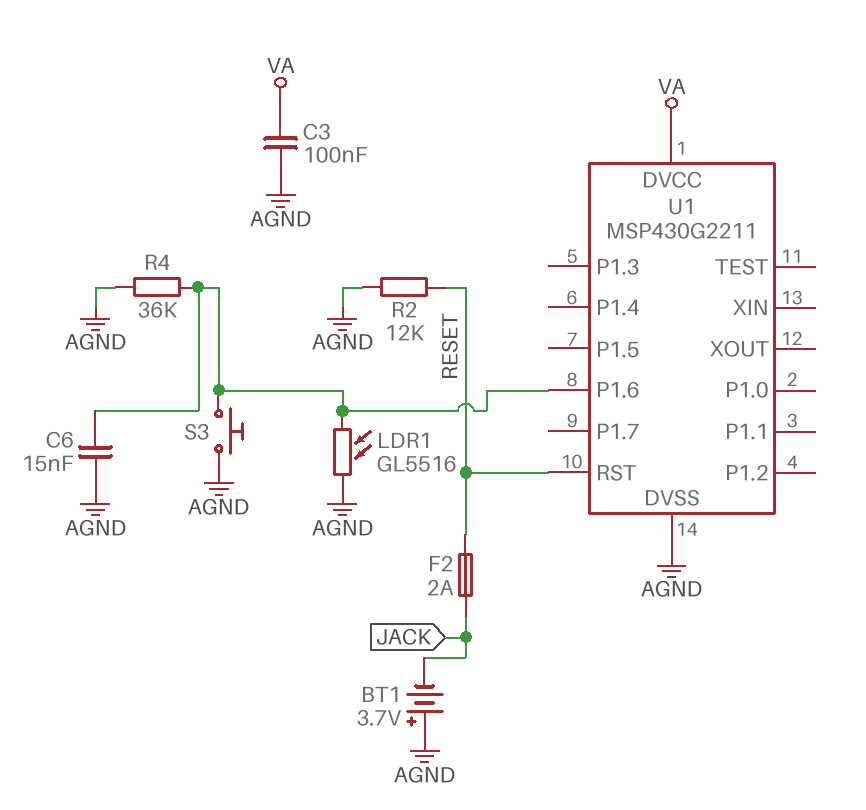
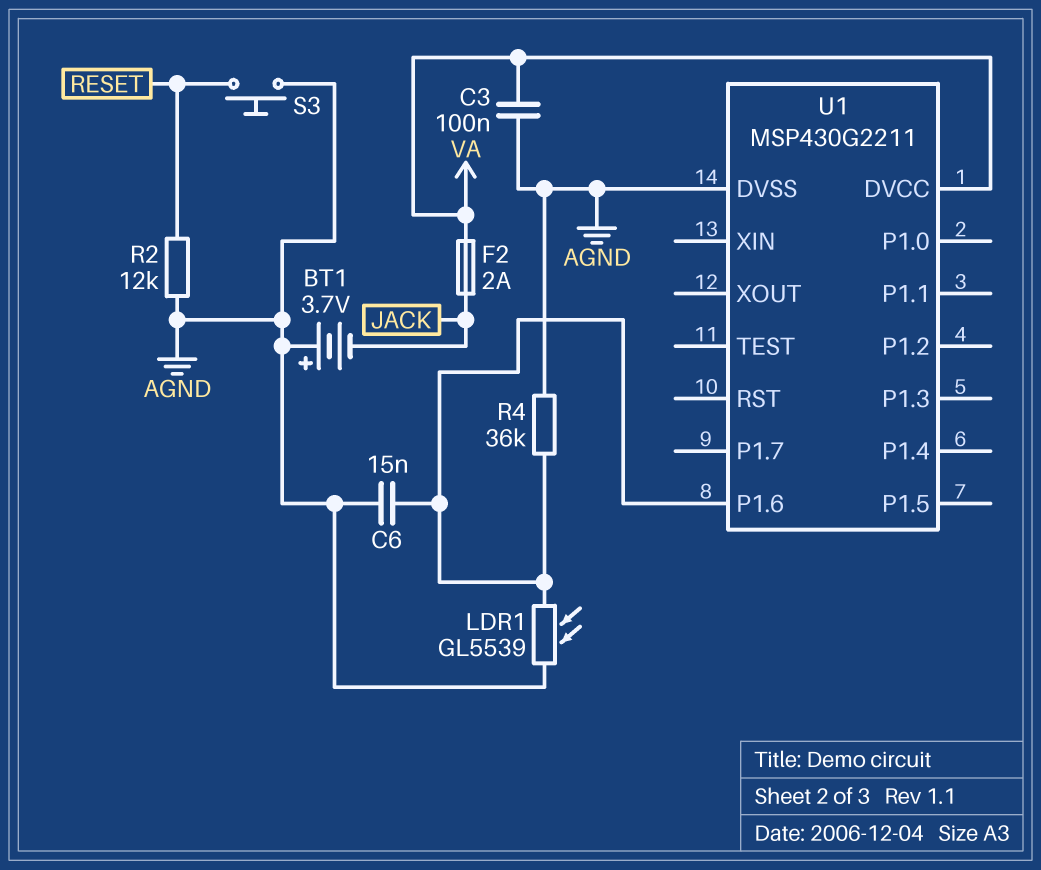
F2: 2A (JACK, RESET) -> 2A (JACK, VA)
LDR1: GL5516 (AGND, U1/P1.6) -> GL5539 (AGND, U1/P1.6)
S3: button (AGND, U1/P1.6) -> button (AGND, RESET)
U1 pin RST: RESET -> none

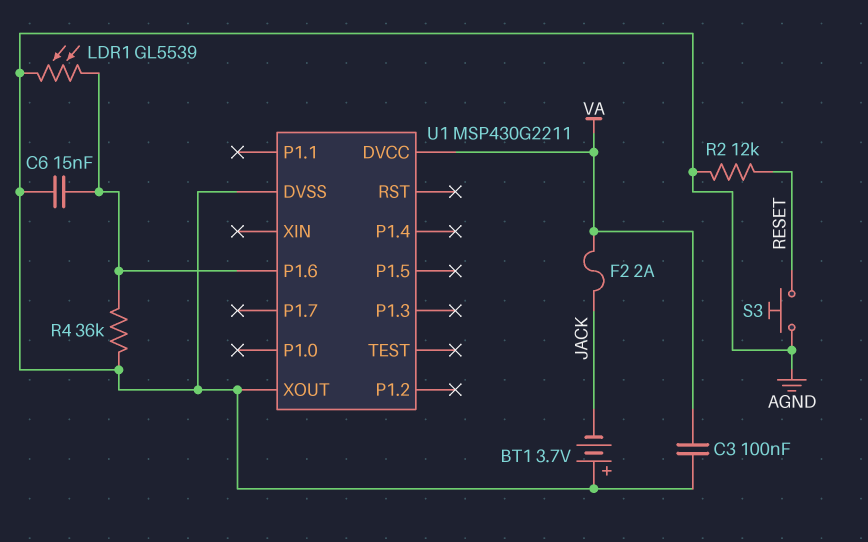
U1 pin XOUT: none -> AGND

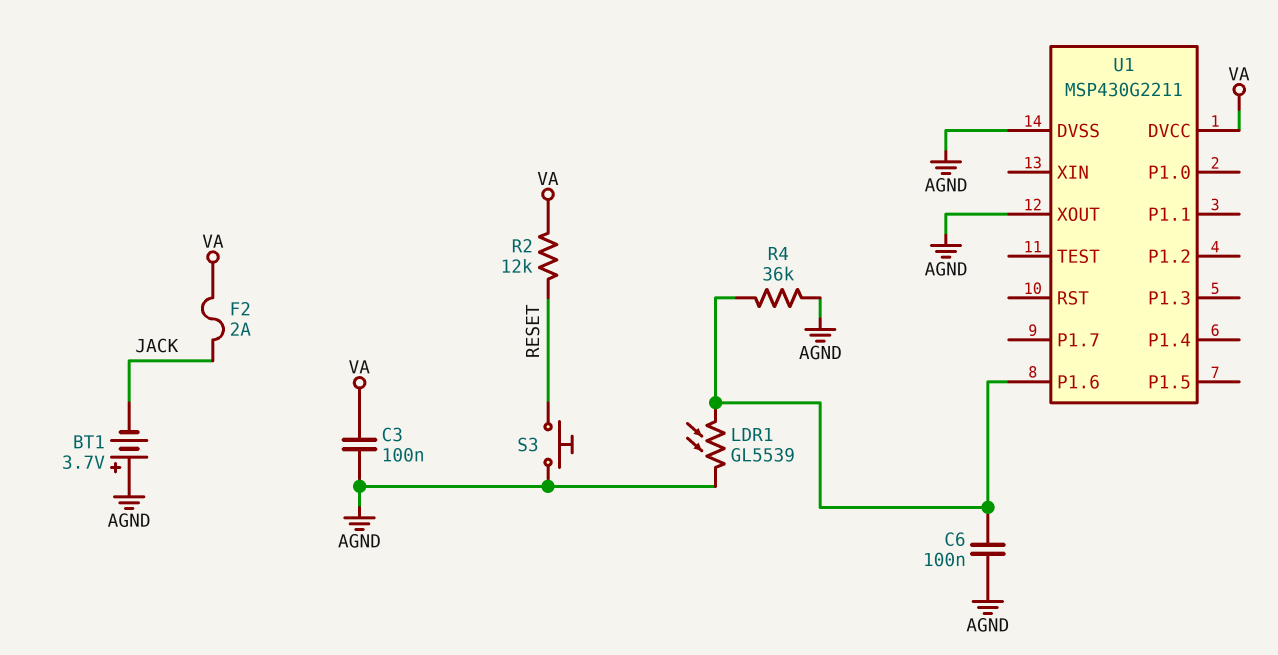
C6: 15nF (AGND, U1/P1.6) -> 100nF (AGND, U1/P1.6)
R2: 12k (AGND, RESET) -> 12k (RESET, VA)

